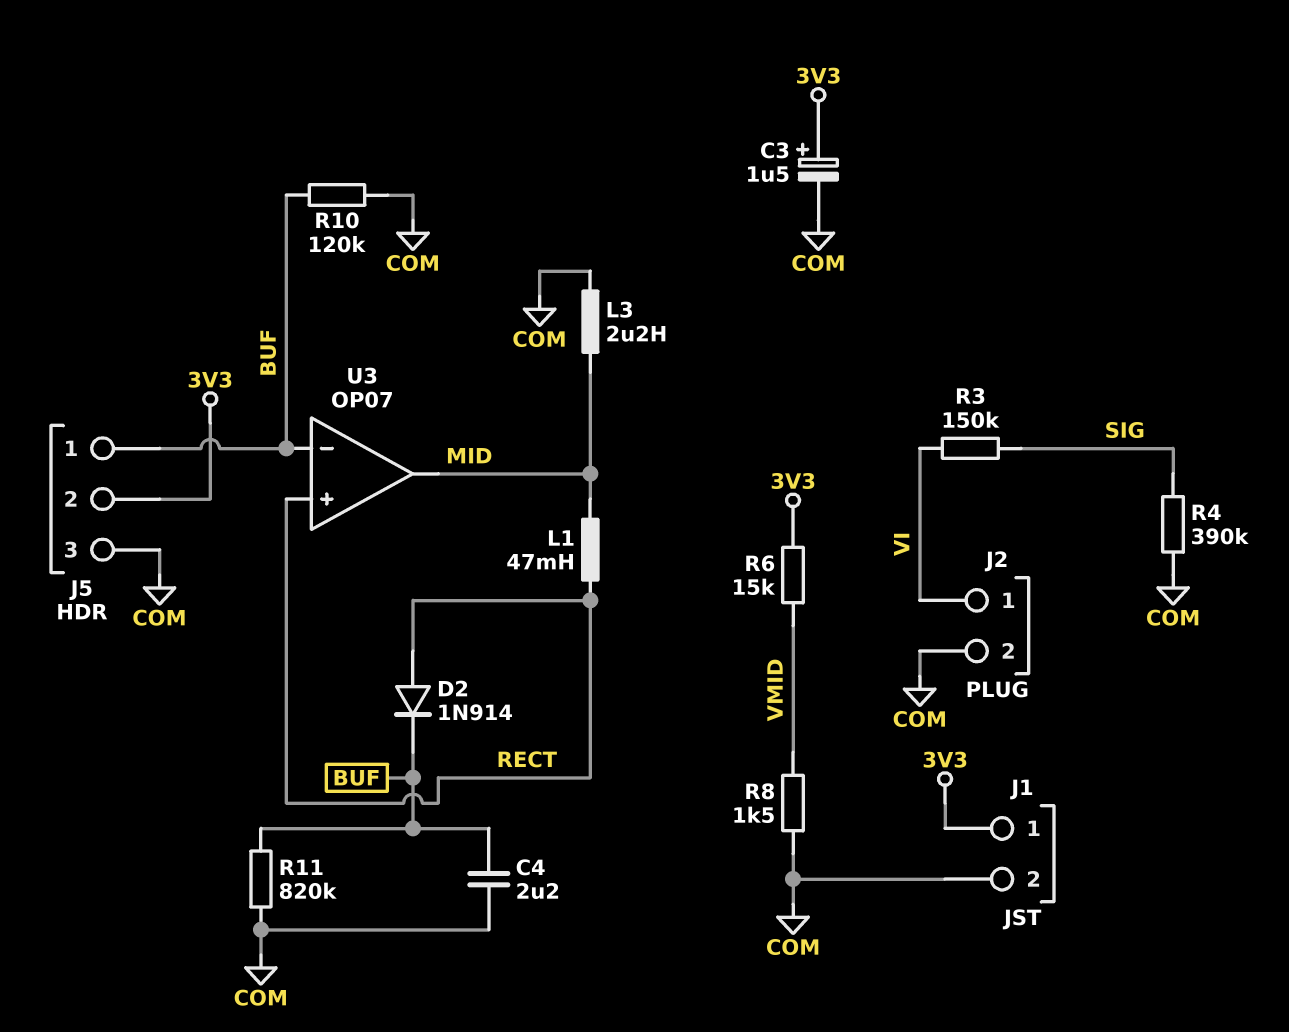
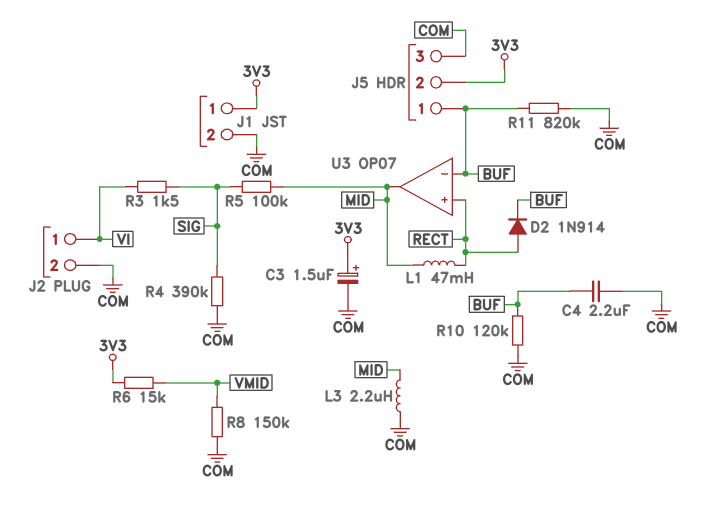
R3: 150k (SIG, VI) -> 1.5k (SIG, VI)
R5: none -> 100k (MID, SIG)
R8: 1.5k (COM, VMID) -> 150k (COM, VMID)

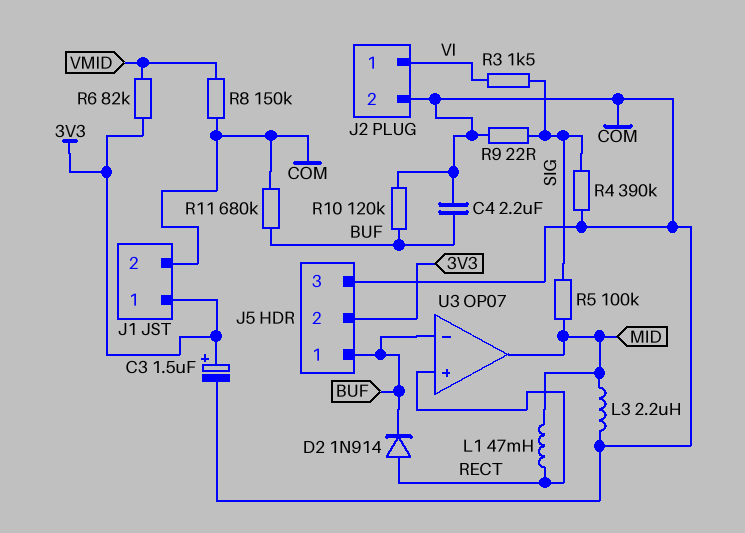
R6: 15k (3V3, VMID) -> 82k (3V3, VMID)
R9: none -> 22 (COM, SIG)
R11: 820k (BUF, COM) -> 680k (BUF, COM)

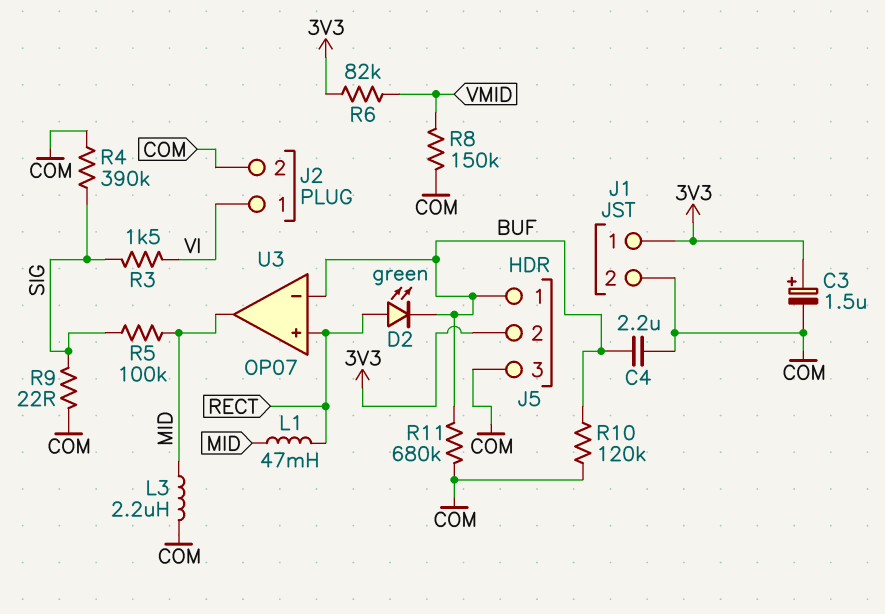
D2: diode 1N914 (A RECT, K BUF) -> LED green (A RECT, K BUF)

